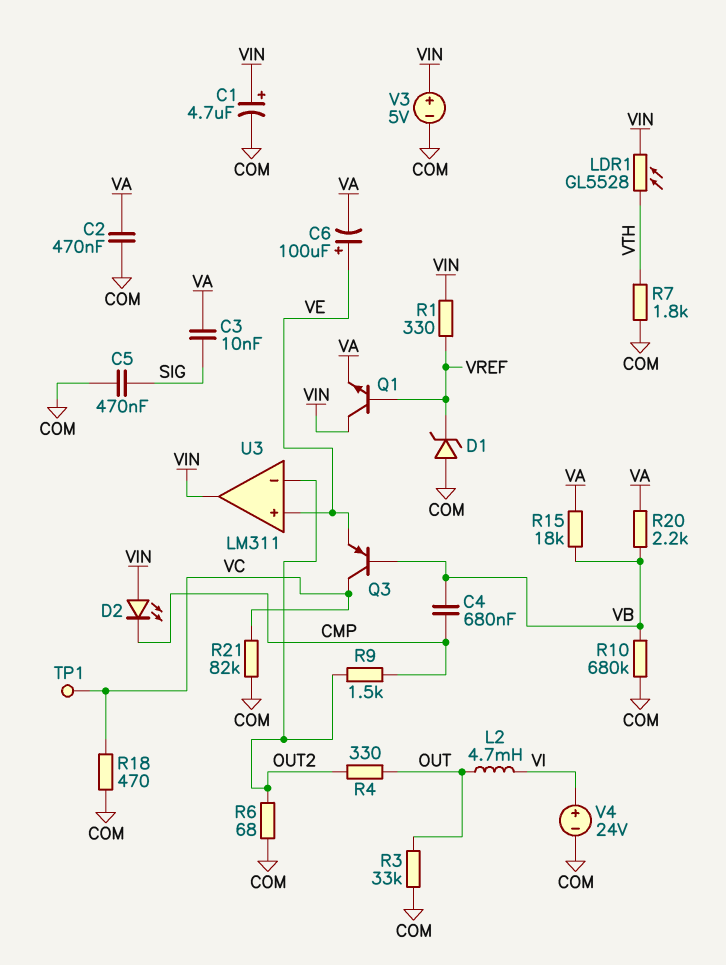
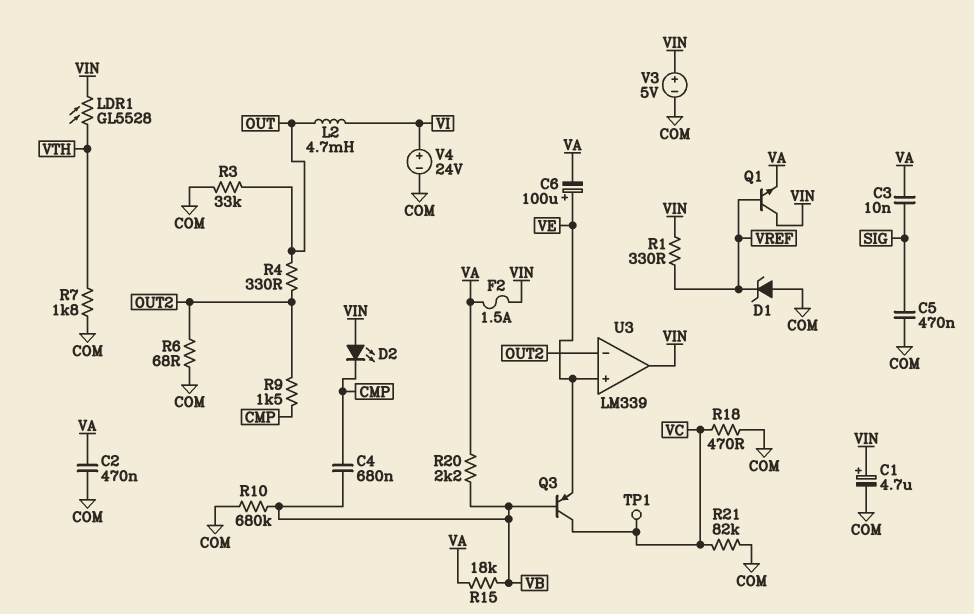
F2: none -> 1.5A (VA, VIN)
U3: LM311 -> LM339

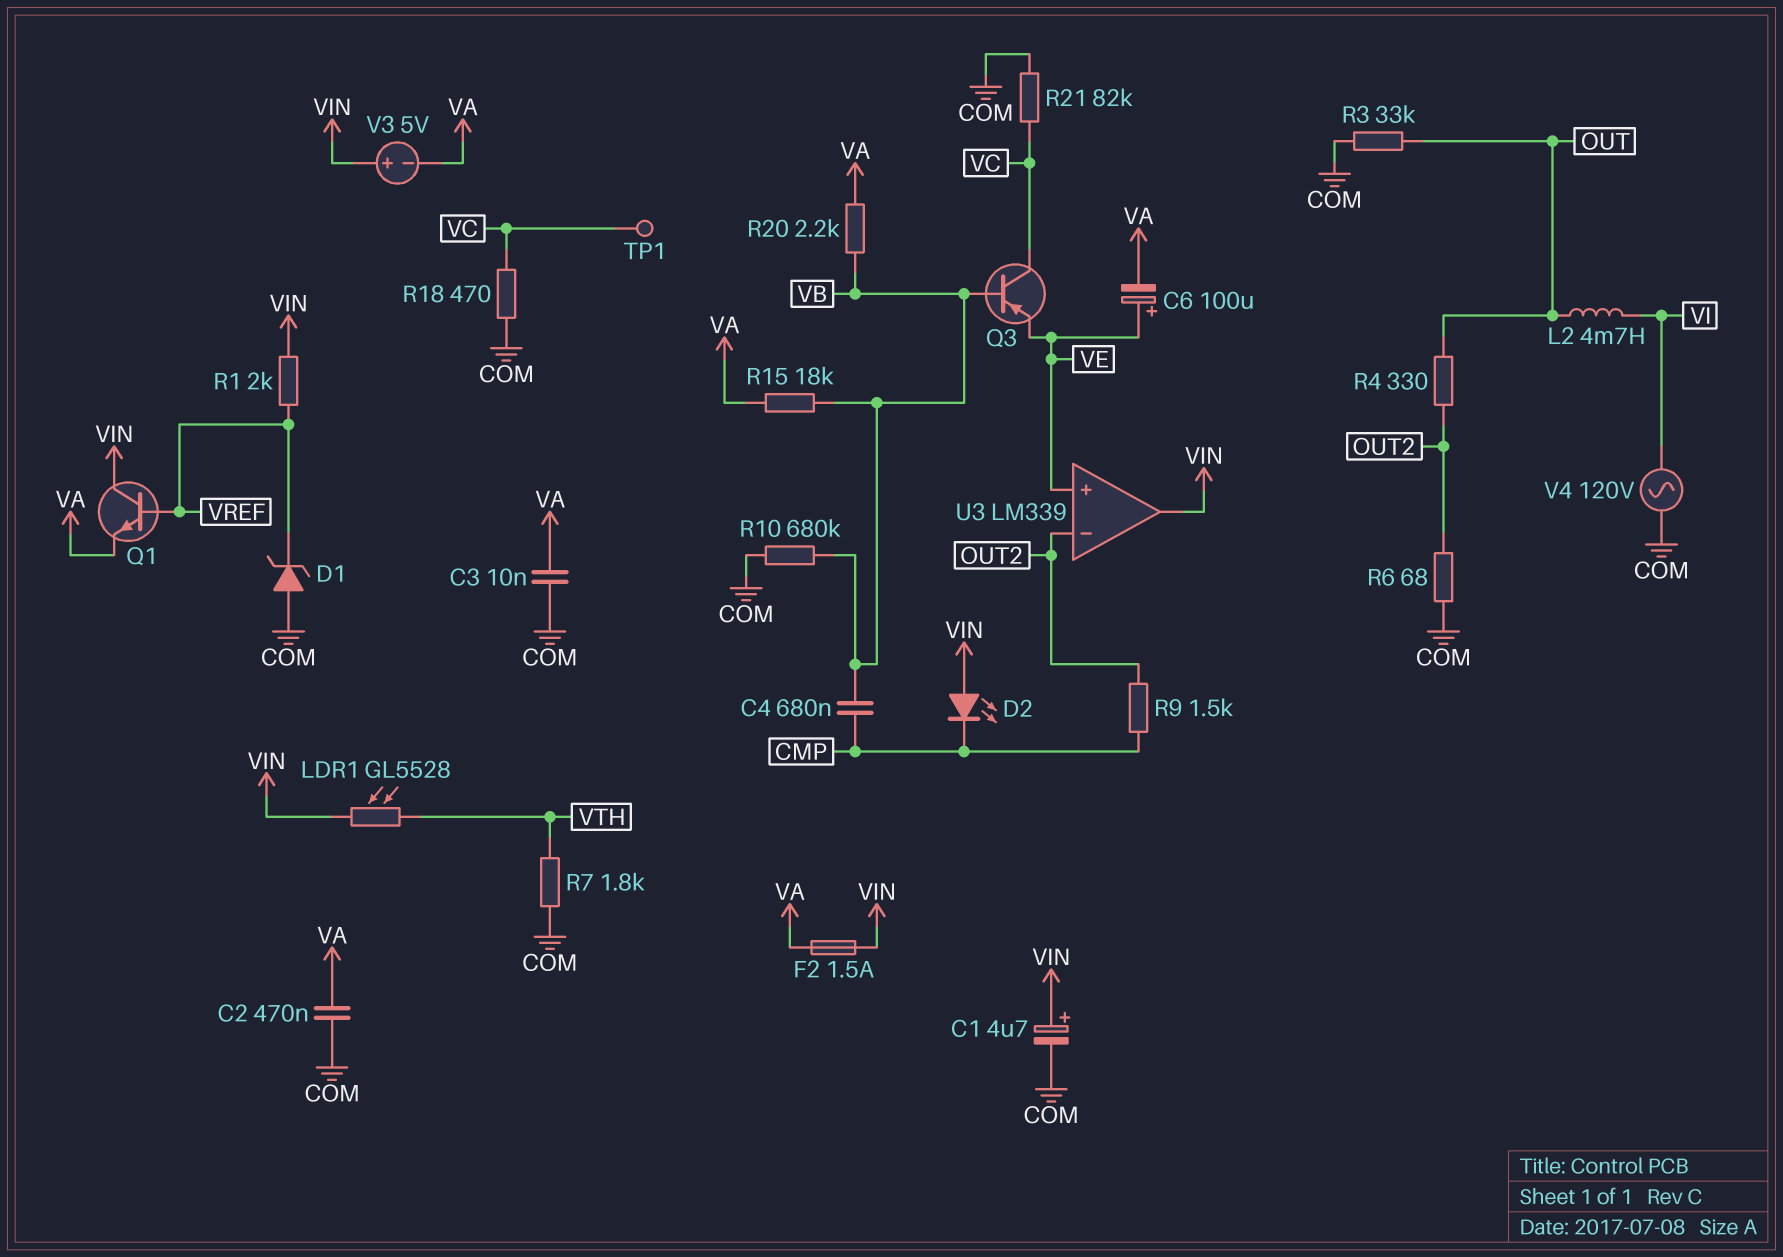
C3: 10nF (SIG, VA) -> 10nF (COM, VA)
C5: 470nF (COM, SIG) -> none
R1: 330 (VIN, VREF) -> 2k (VIN, VREF)
V3: 5V (plus VIN, minus COM) -> 5V (plus VIN, minus VA)
V4: 24V (plus VI, minus COM) -> AC 120V (COM, VI)

